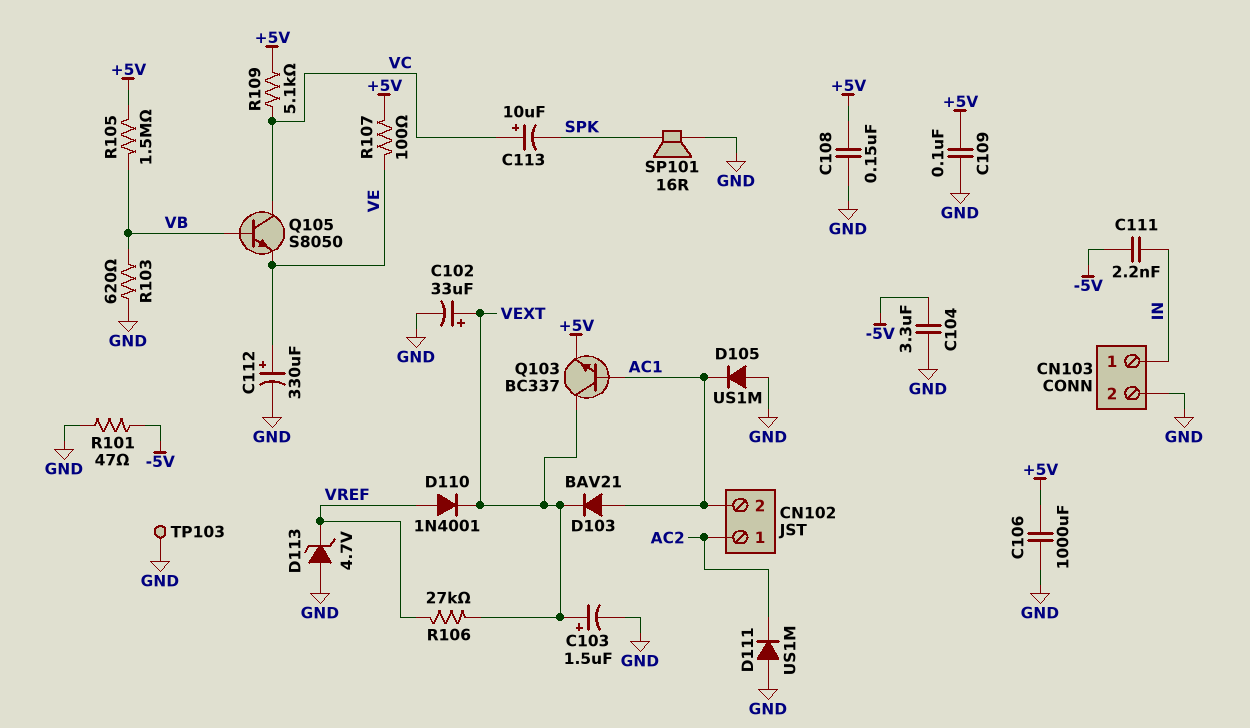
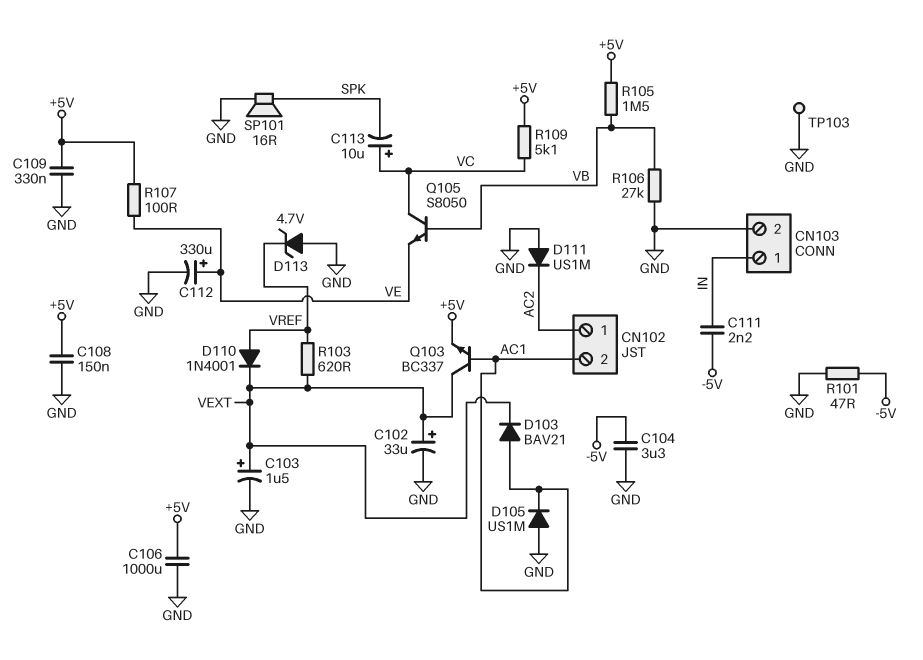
C109: 100nF (+5V, GND) -> 330nF (+5V, GND)
R103: 620 (GND, VB) -> 620 (VEXT, VREF)
R106: 27k (VEXT, VREF) -> 27k (GND, VB)

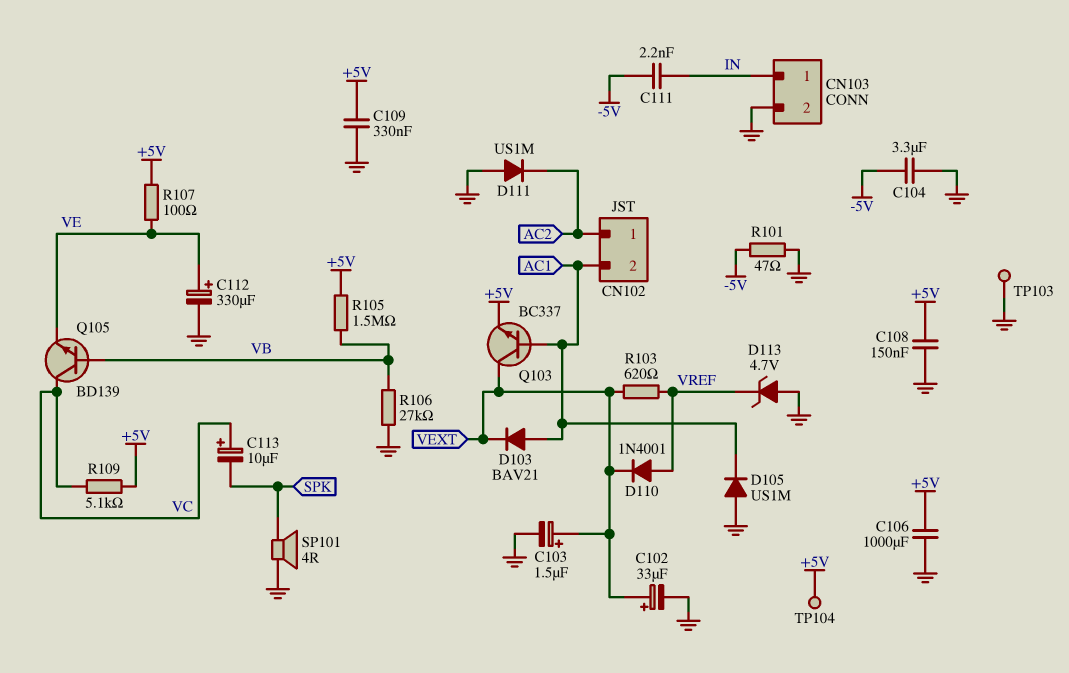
Q105: NPN S8050 (B VB, C VC, E VE) -> NPN BD139 (B VB, C VC, E VE)
SP101: speaker 16R (GND, SPK) -> speaker 4R (GND, SPK)
TP104: none -> test point (+5V)

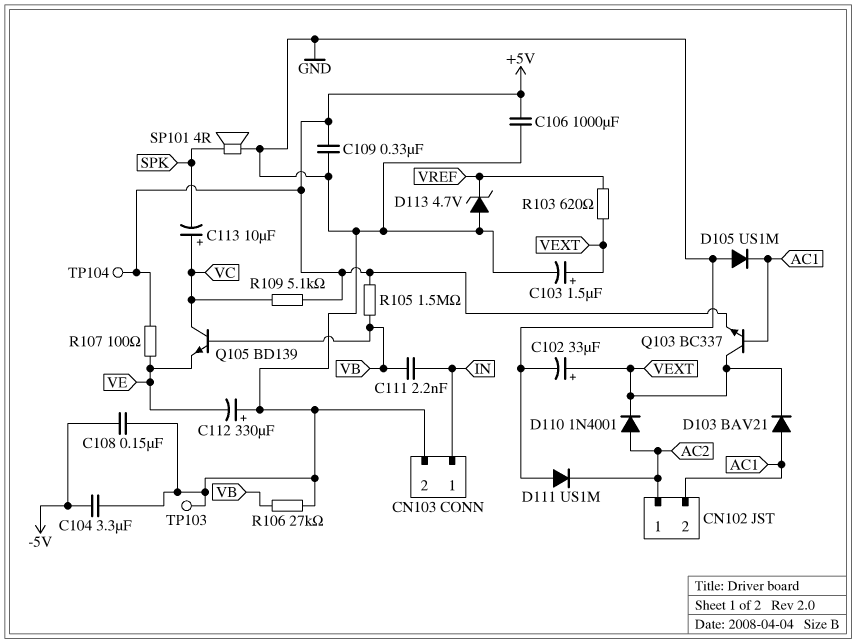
C108: 150nF (+5V, GND) -> 150nF (-5V, GND)
C111: 2.2nF (-5V, IN) -> 2.2nF (IN, VB)
C112: 330uF (plus VE, minus GND) -> 330uF (plus GND, minus VE)
D110: diode 1N4001 (A VREF, K VEXT) -> diode 1N4001 (A AC2, K VEXT)
R101: 47 (-5V, GND) -> none

